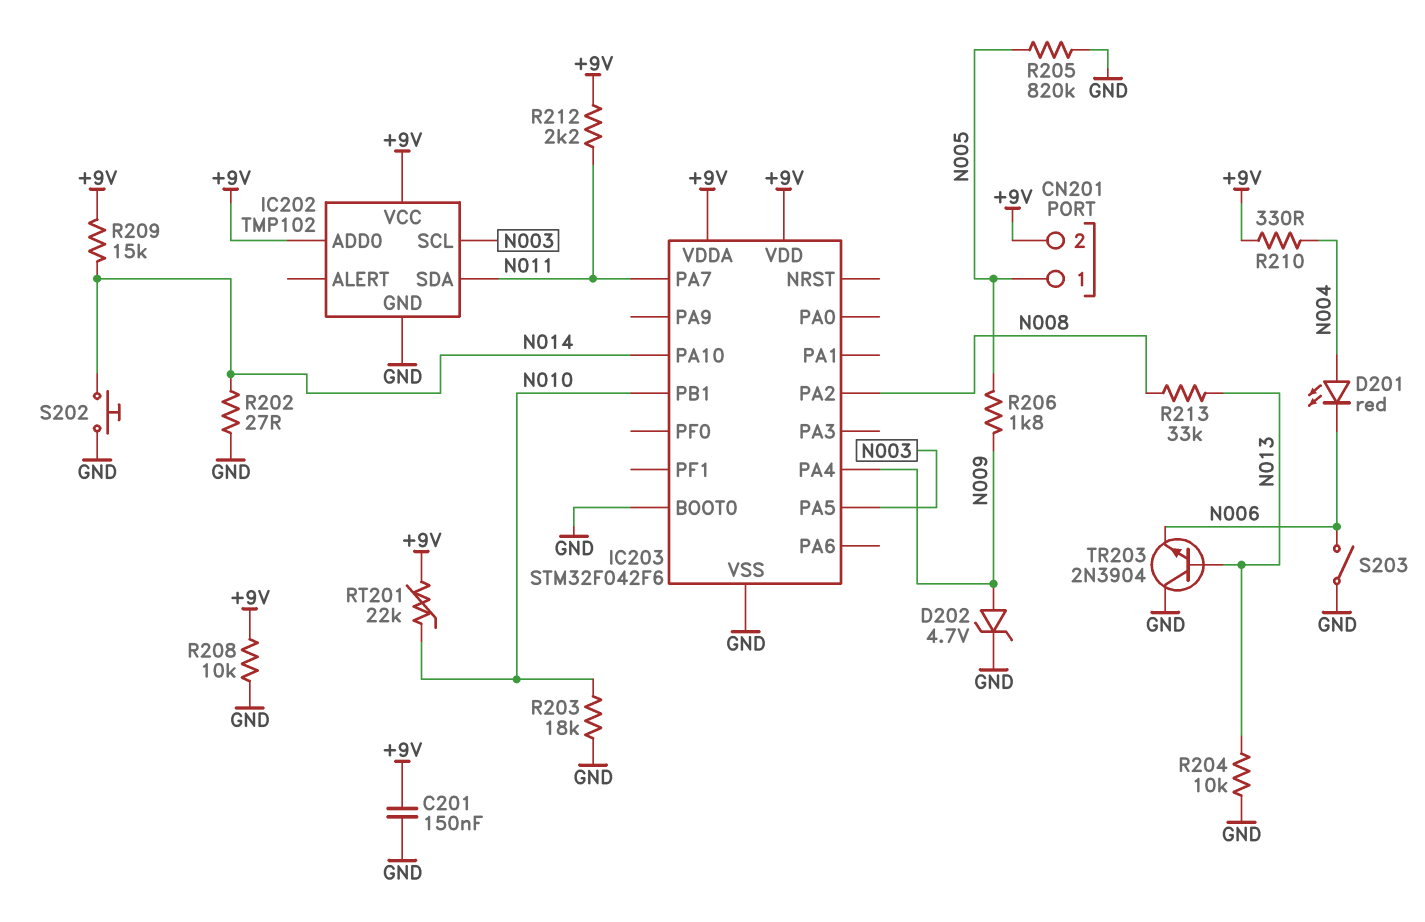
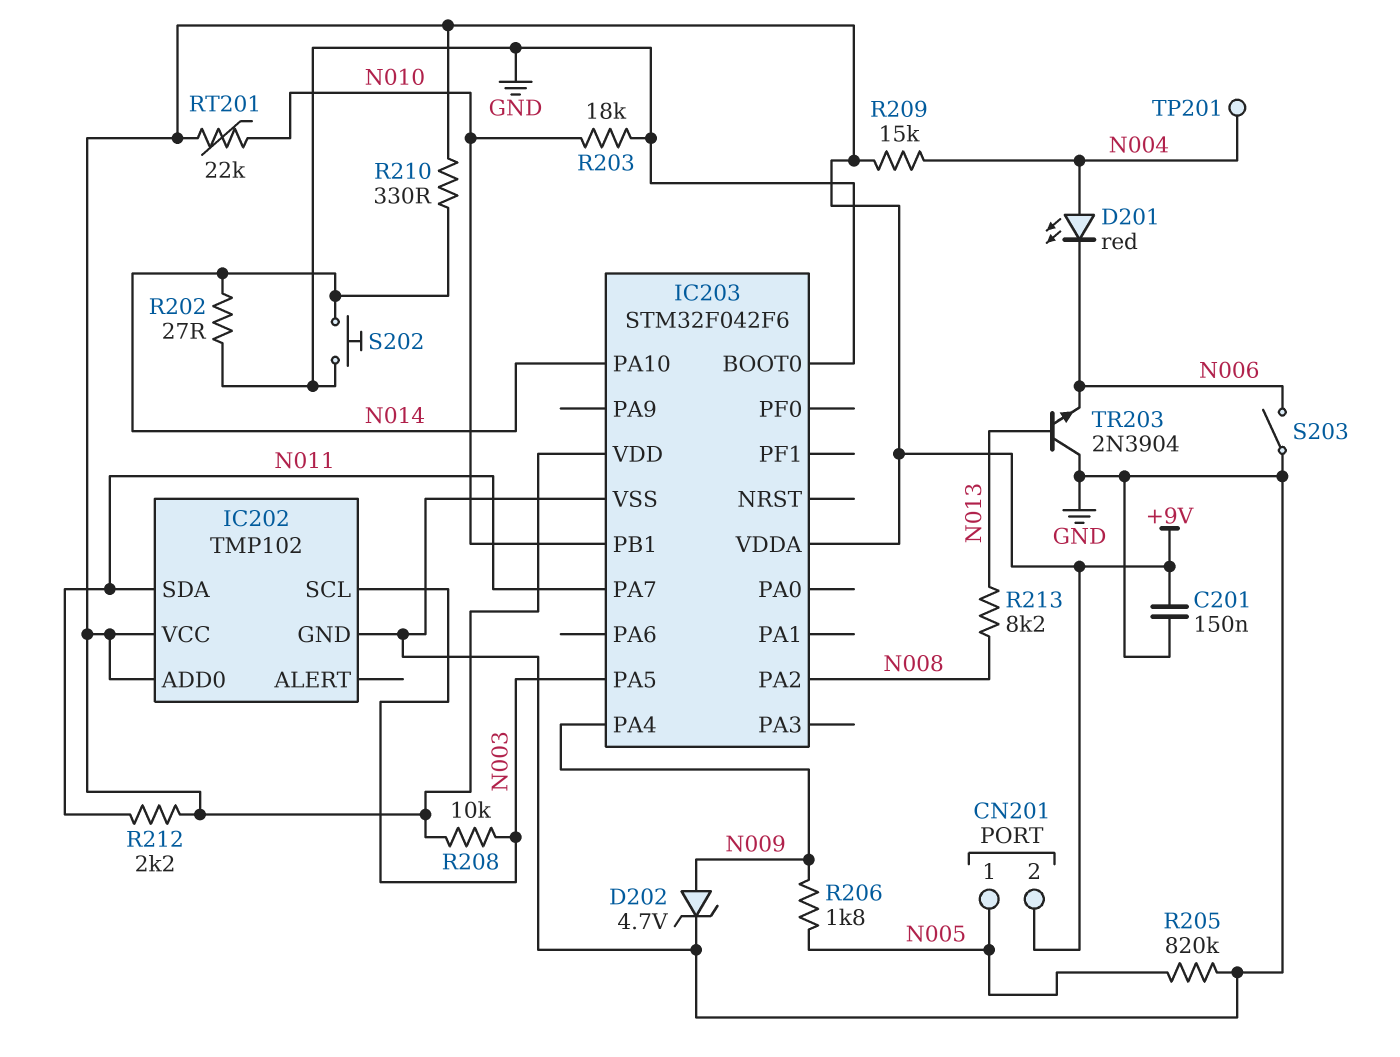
R204: 10k (GND, N013) -> none
R208: 10k (+9V, GND) -> 10k (+9V, N003)
R209: 15k (+9V, N014) -> 15k (+9V, N004)
R210: 330 (+9V, N004) -> 330 (+9V, N014)
R213: 33k (N008, N013) -> 8.2k (N008, N013)
TP201: none -> test point (N004)

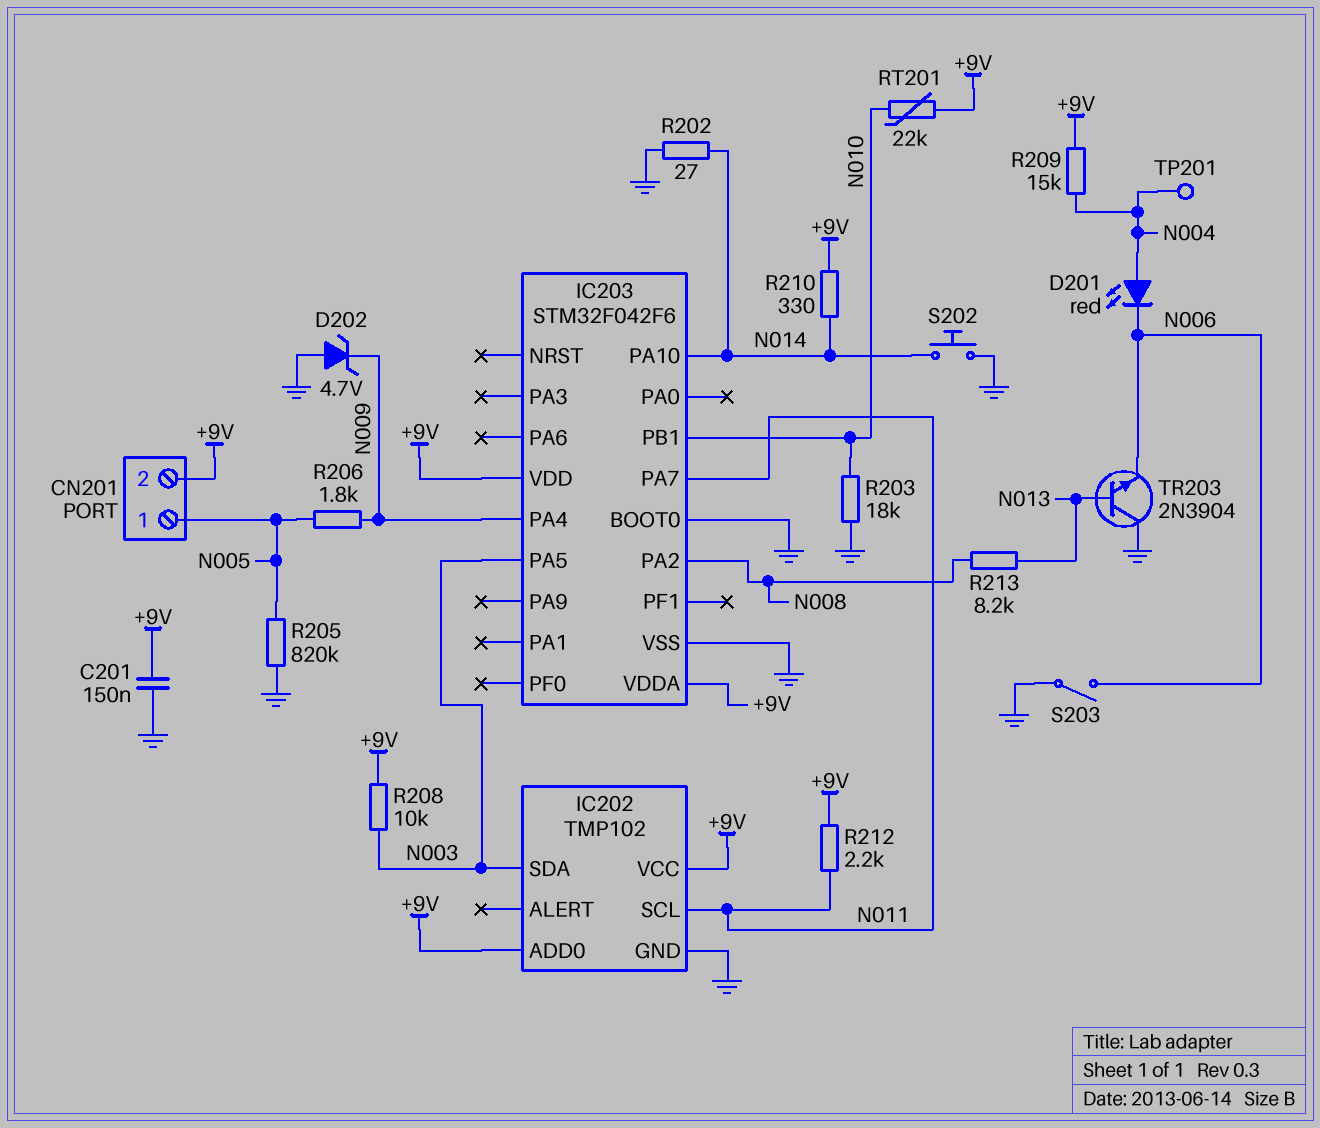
D202: zener 4.7V (A N009, K GND) -> zener 4.7V (A GND, K N009)
IC202 pin SCL: N003 -> N011
IC202 pin SDA: N011 -> N003

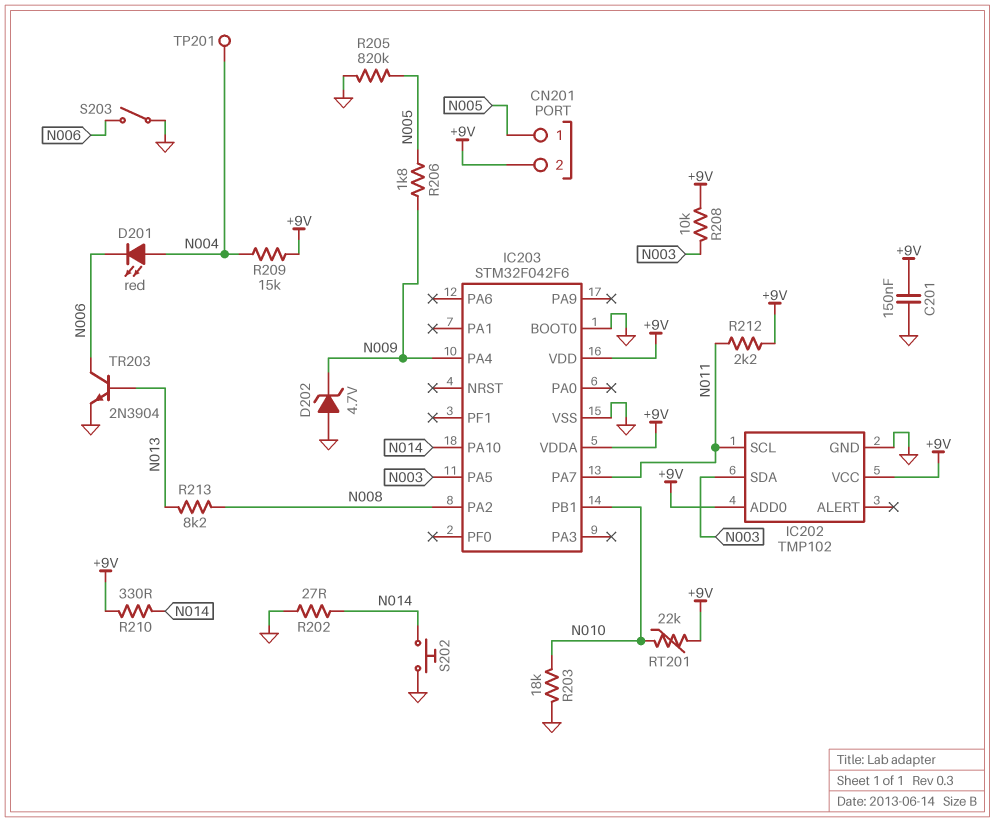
TR203: NPN 2N3904 (B N013, C GND, E N006) -> NPN 2N3904 (B N013, C N006, E GND)

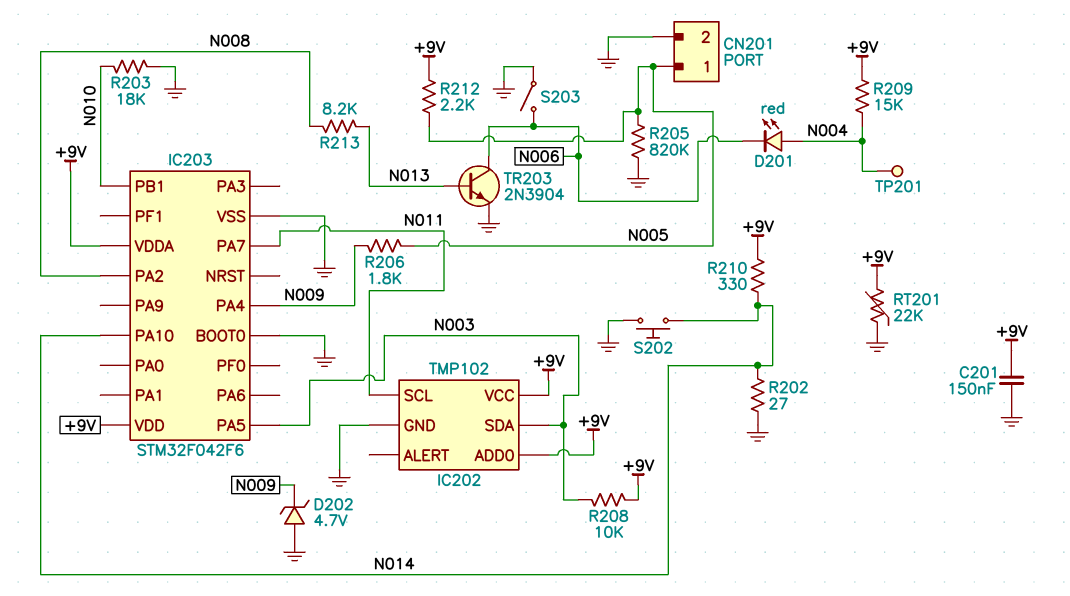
CN201 pin 2: +9V -> GND
R212: 2.2k (+9V, N011) -> 2.2k (+9V, N005)
RT201: 22k (+9V, N010) -> 22k (+9V, GND)

